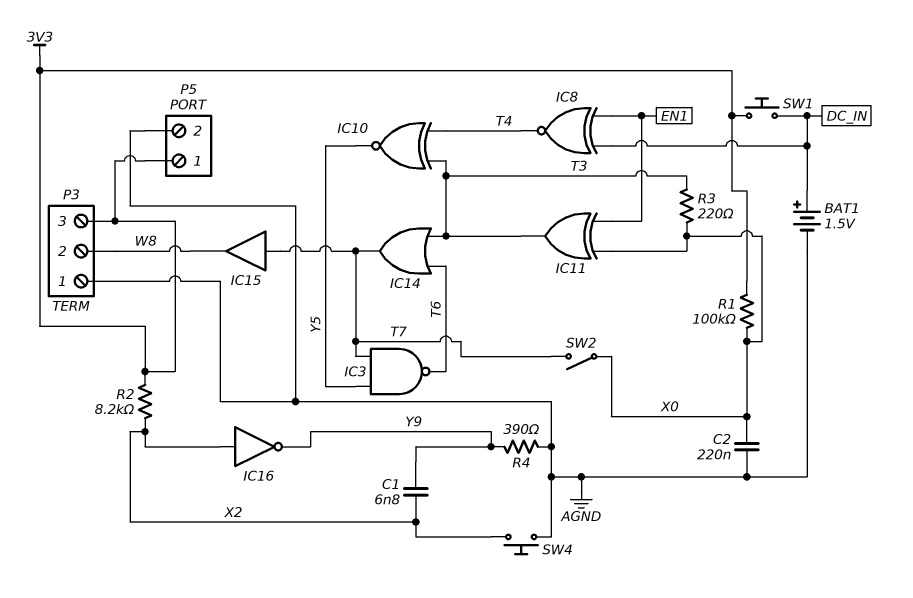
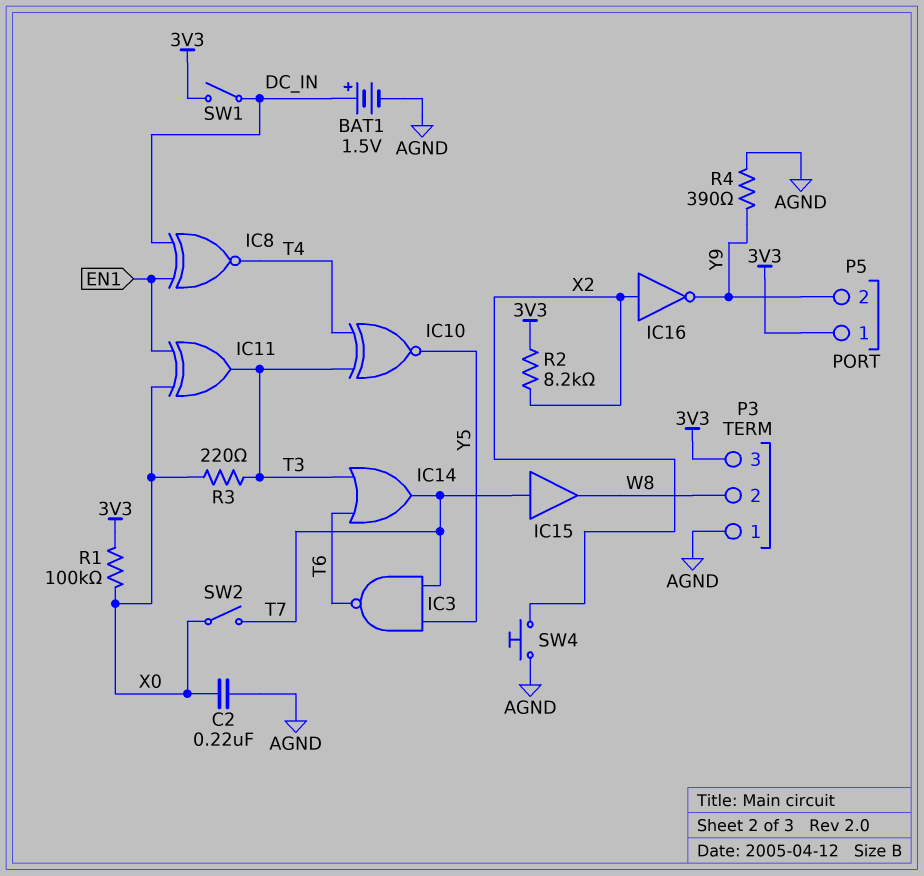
C1: 6.8nF (X2, Y9) -> none
P5 pin 2: AGND -> Y9
SW1: button (3V3, DC_IN) -> switch (3V3, DC_IN)

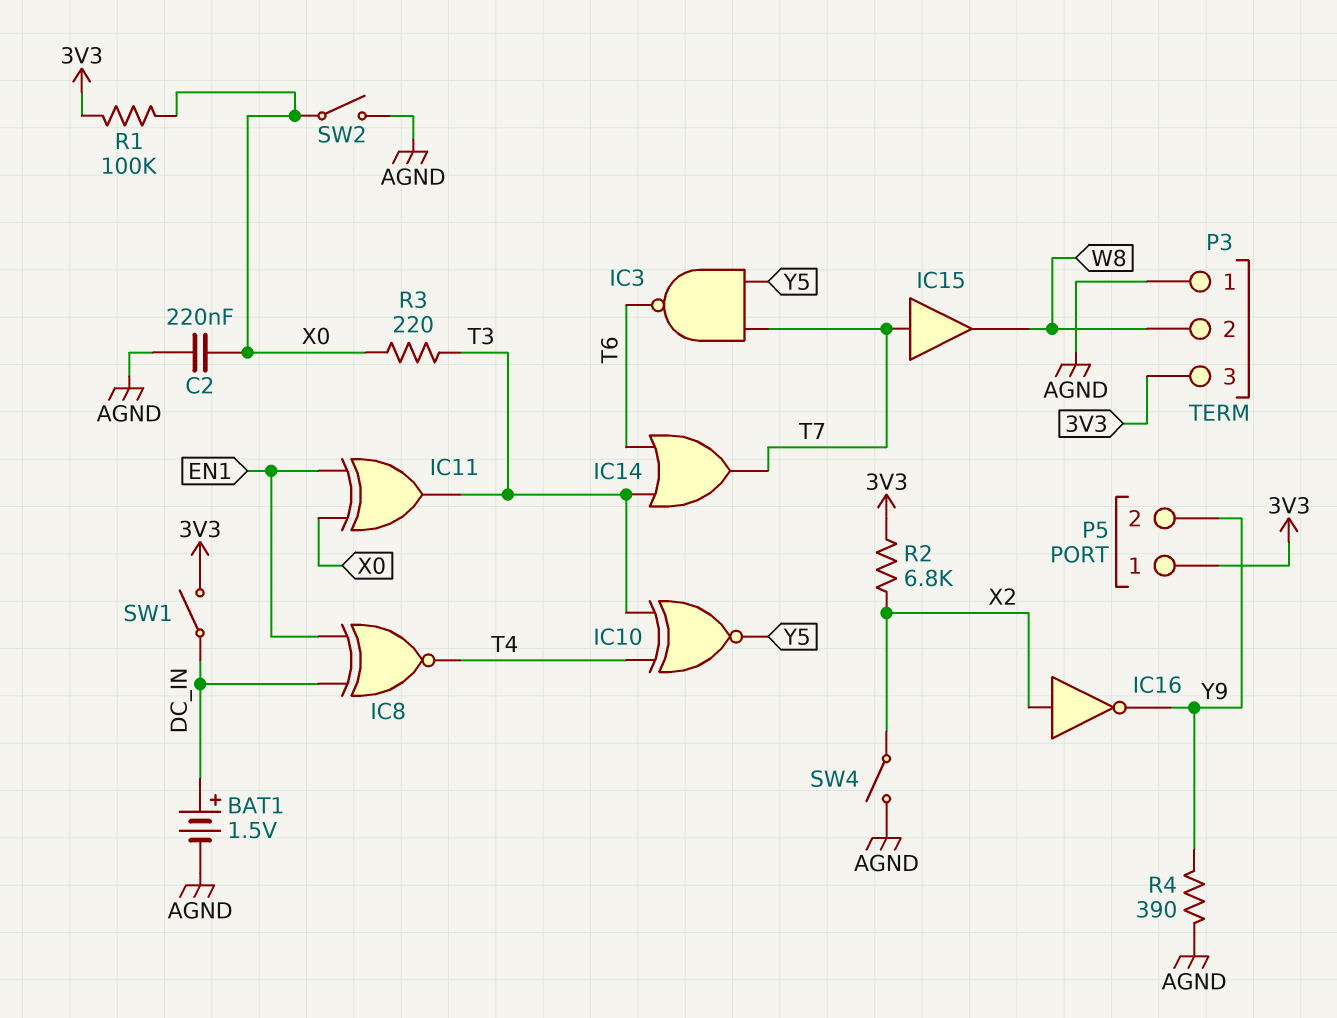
R2: 8.2k (3V3, X2) -> 6.8k (3V3, X2)
SW2: switch (T7, X0) -> switch (AGND, X0)
SW4: button (AGND, X2) -> switch (AGND, X2)

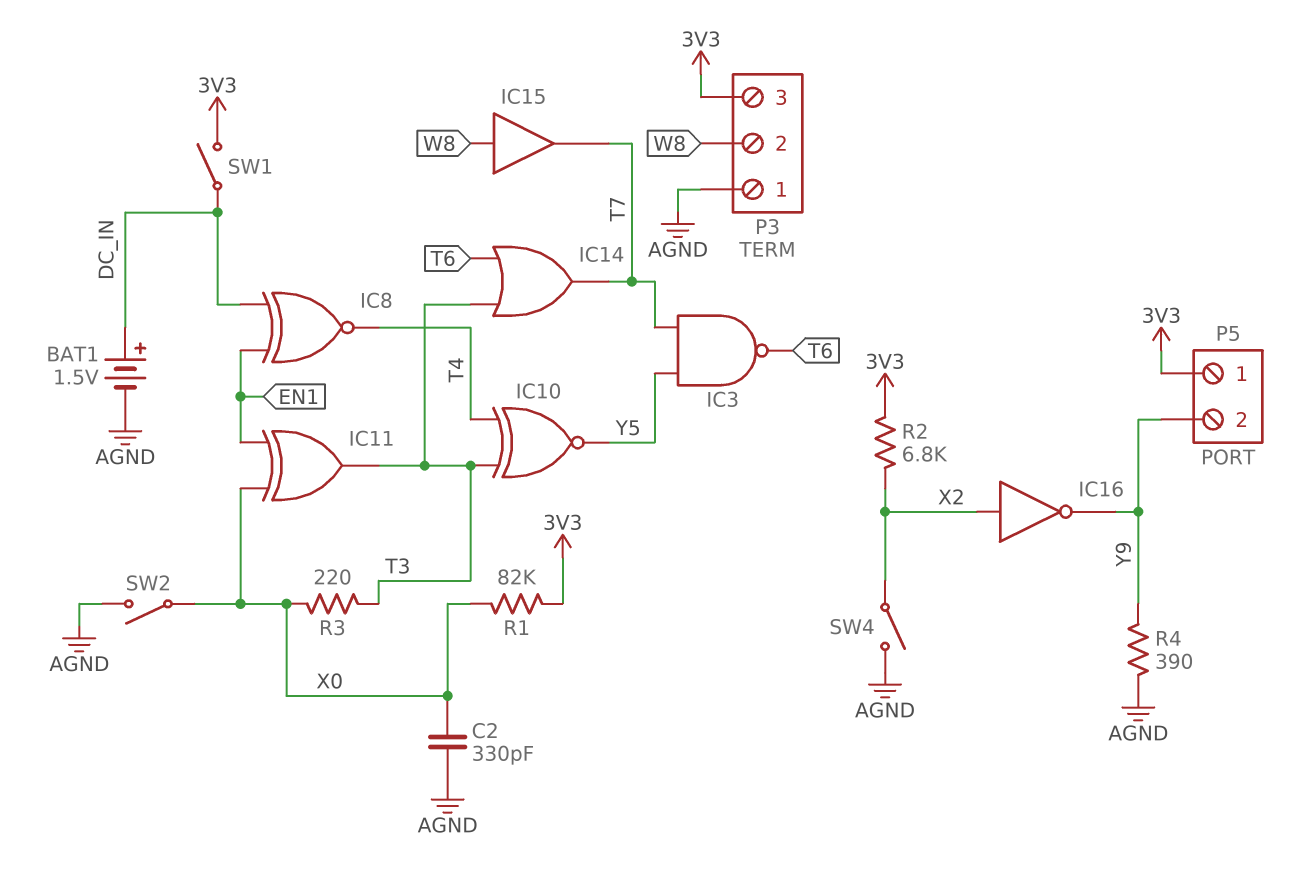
C2: 220nF (AGND, X0) -> 330pF (AGND, X0)
IC15: buffer (in T7, out W8) -> buffer (in W8, out T7)
R1: 100k (3V3, X0) -> 82k (3V3, X0)

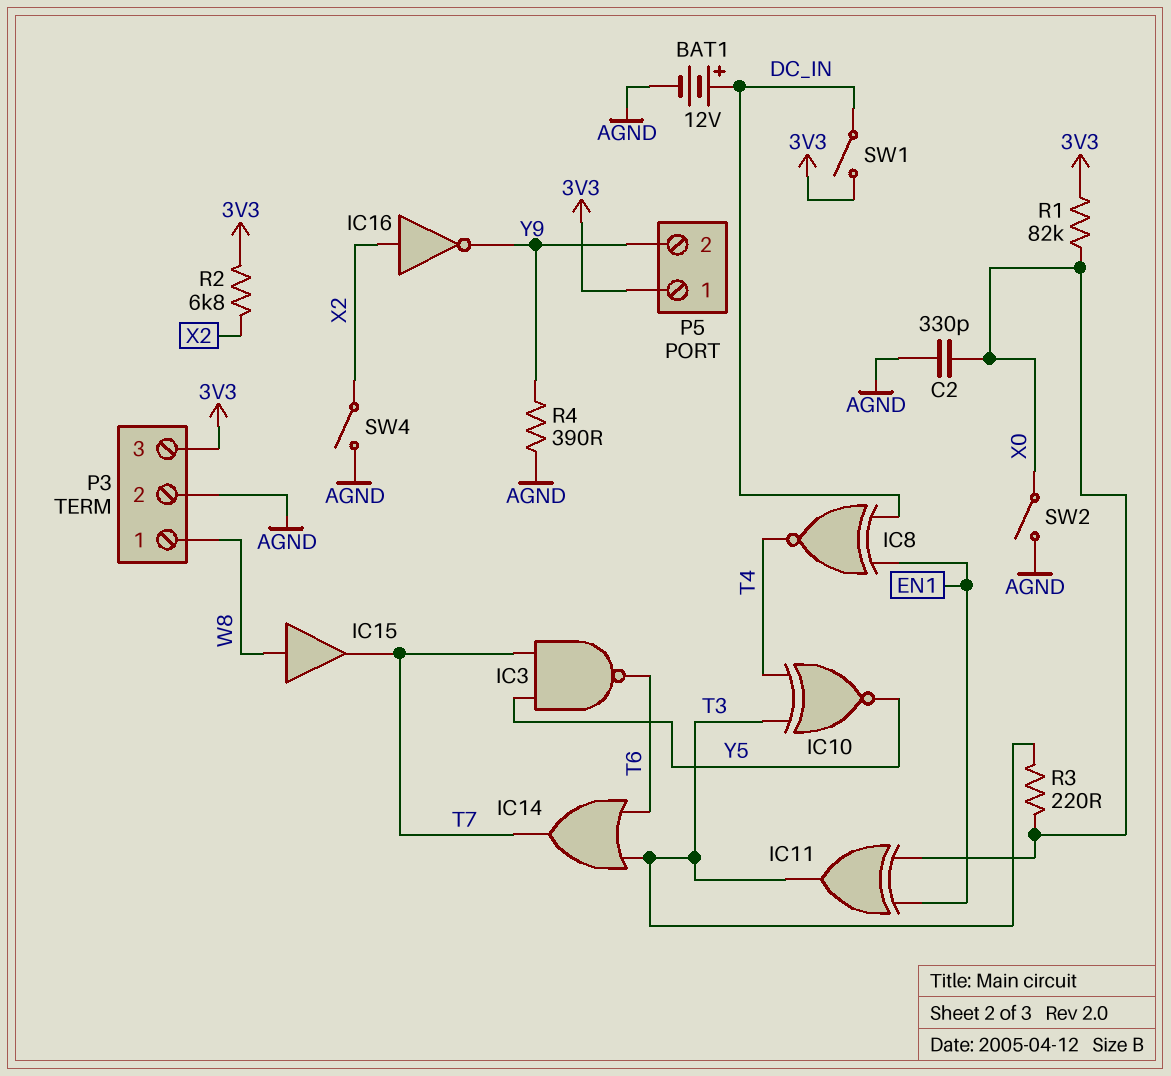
BAT1: 1.5V (plus DC_IN, minus AGND) -> 12V (plus DC_IN, minus AGND)
P3 pin 1: AGND -> W8
P3 pin 2: W8 -> AGND

